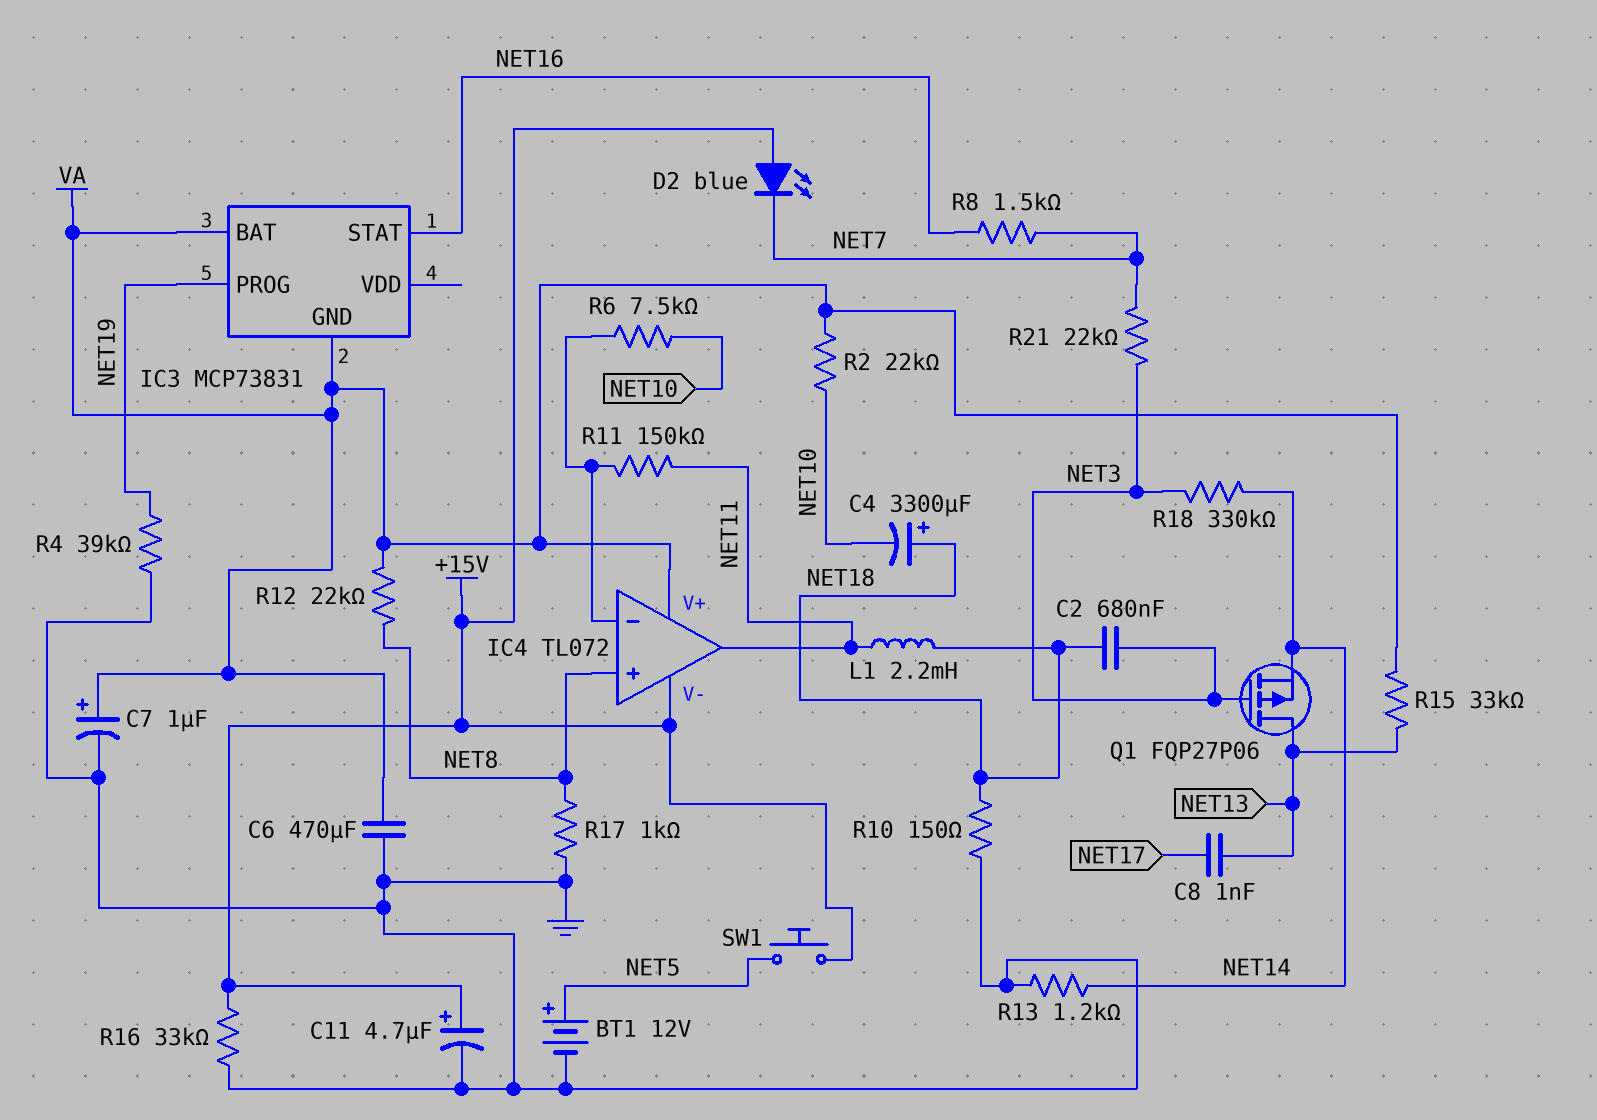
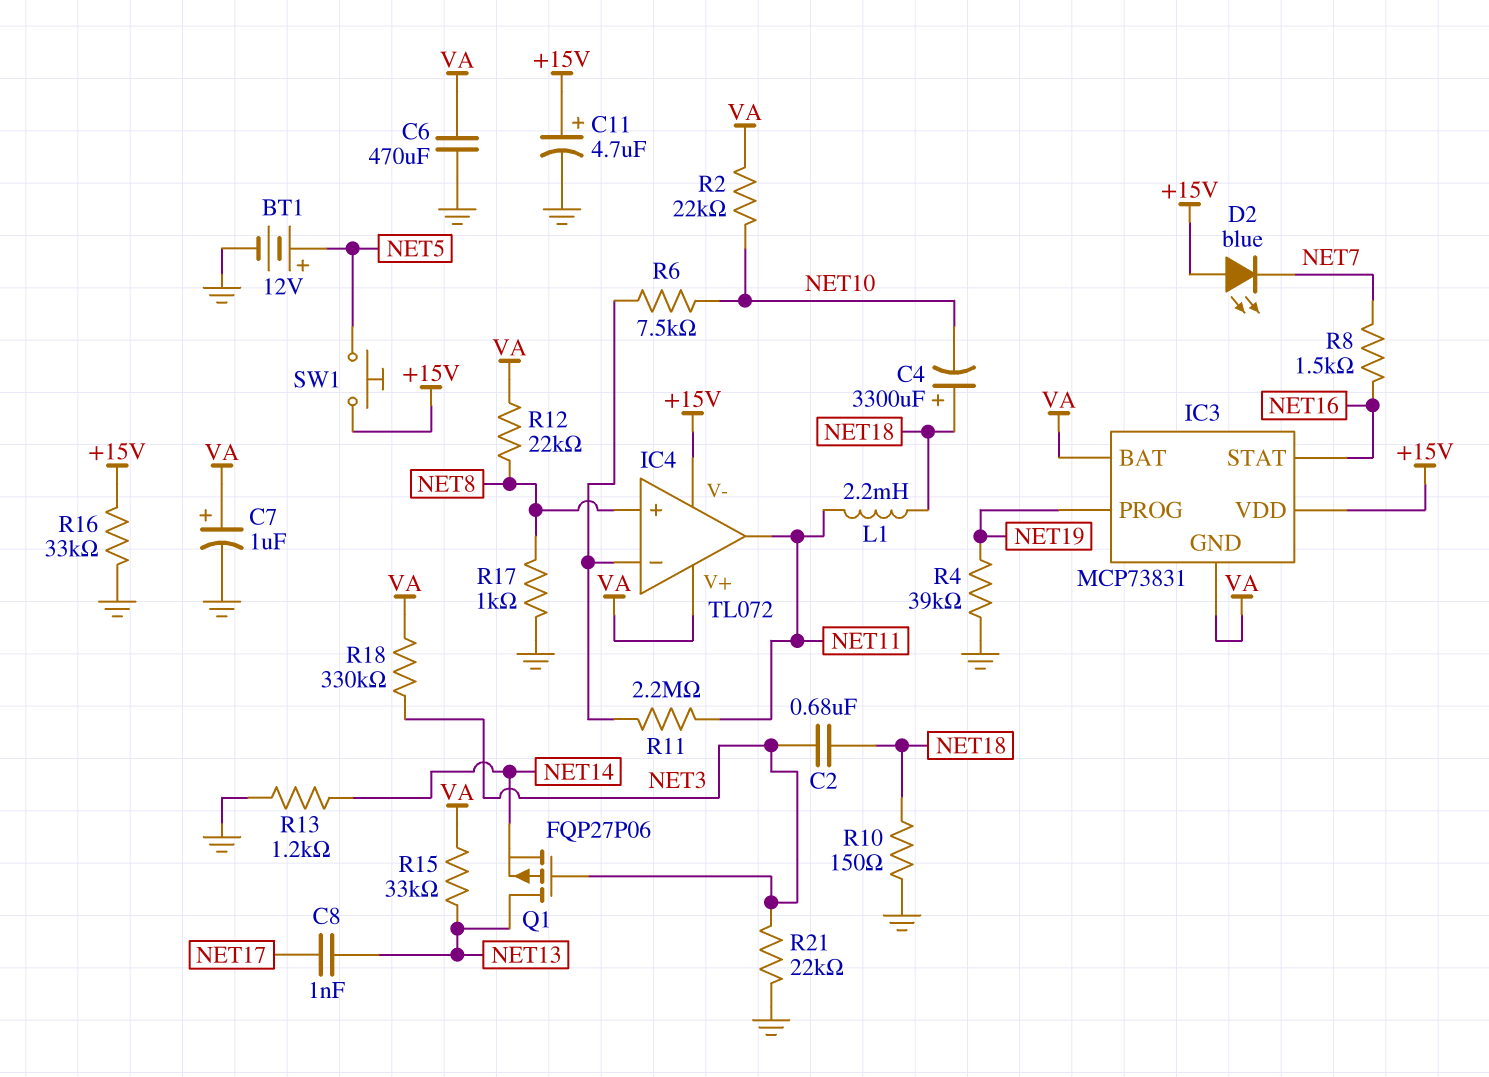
IC3 pin VDD: none -> +15V
R11: 150k (IC4/in-, NET11) -> 2.2M (IC4/in-, NET11)
R18: 330k (NET3, NET14) -> 330k (NET3, VA)
R21: 22k (NET3, NET7) -> 22k (GND, NET3)

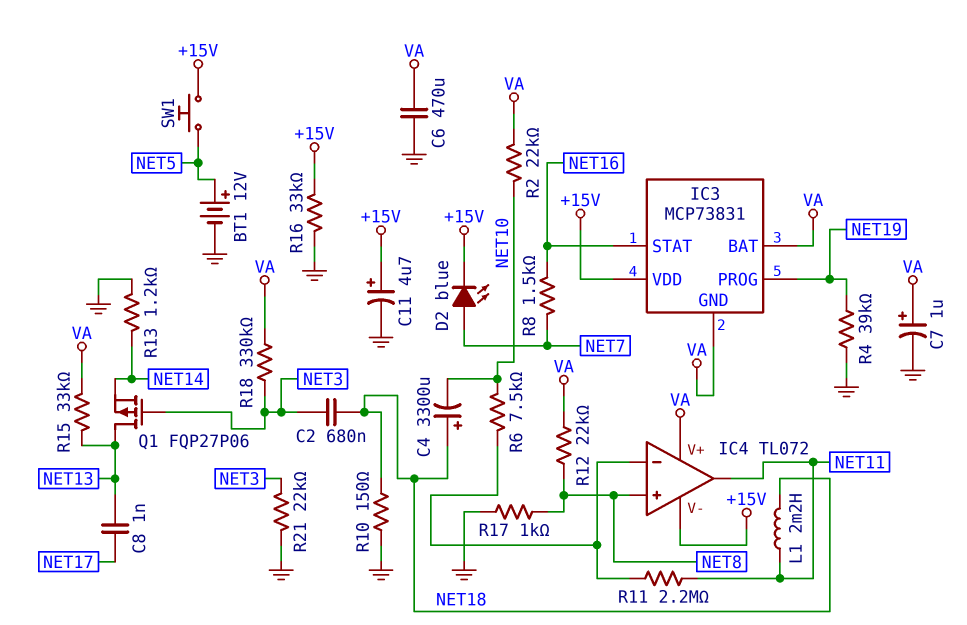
D2: LED blue (A +15V, K NET7) -> LED blue (A NET7, K +15V)

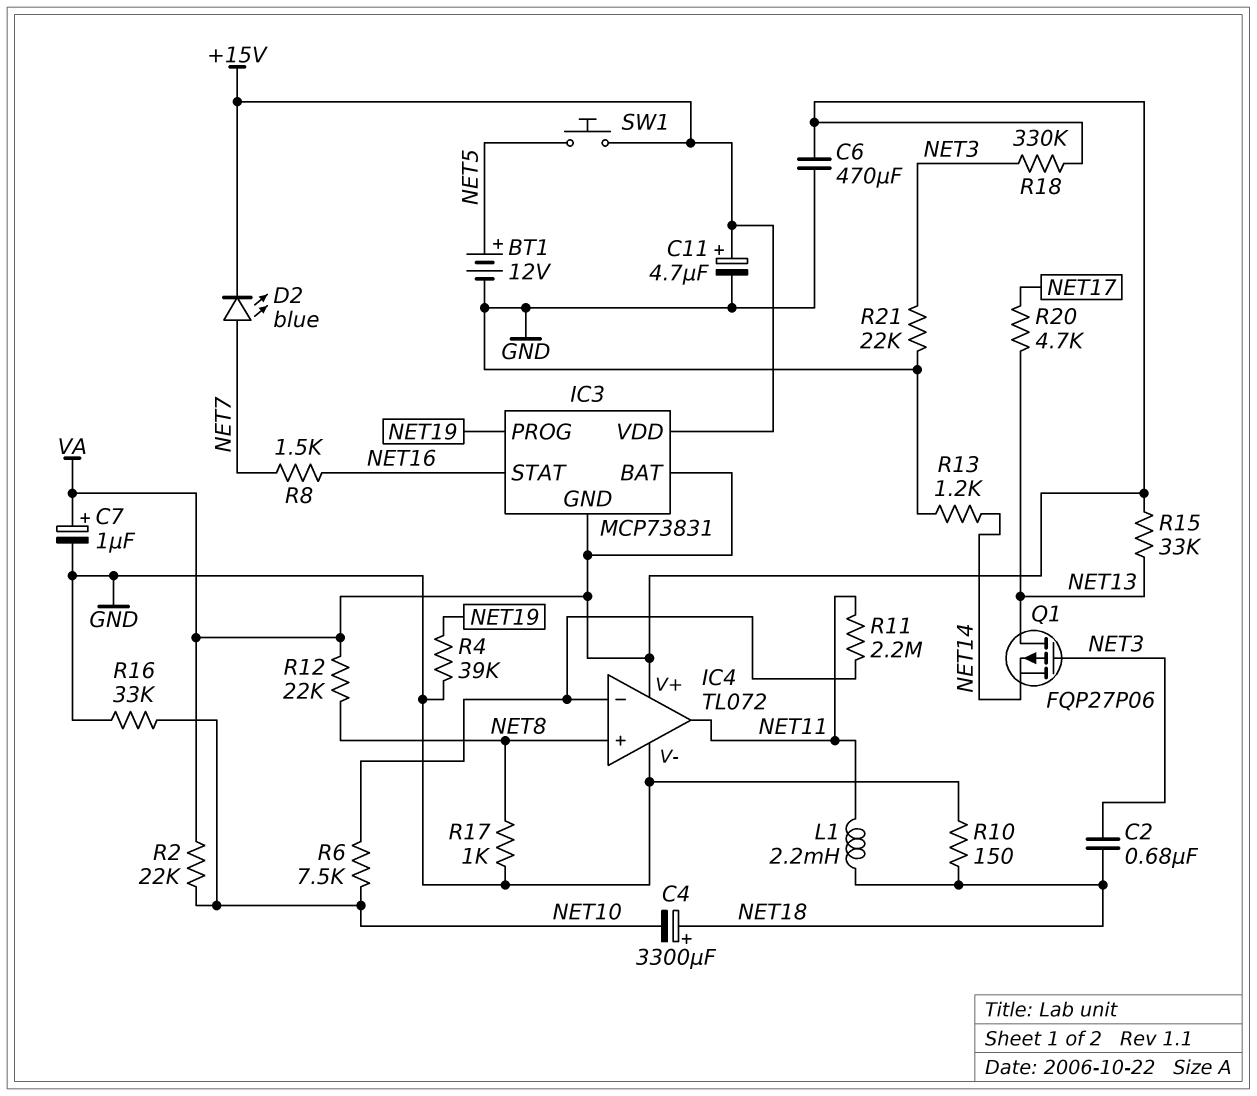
C8: 1nF (NET13, NET17) -> none
IC4 pin V-: +15V -> GND
R16: 33k (+15V, GND) -> 33k (GND, NET10)
R20: none -> 4.7k (NET13, NET17)

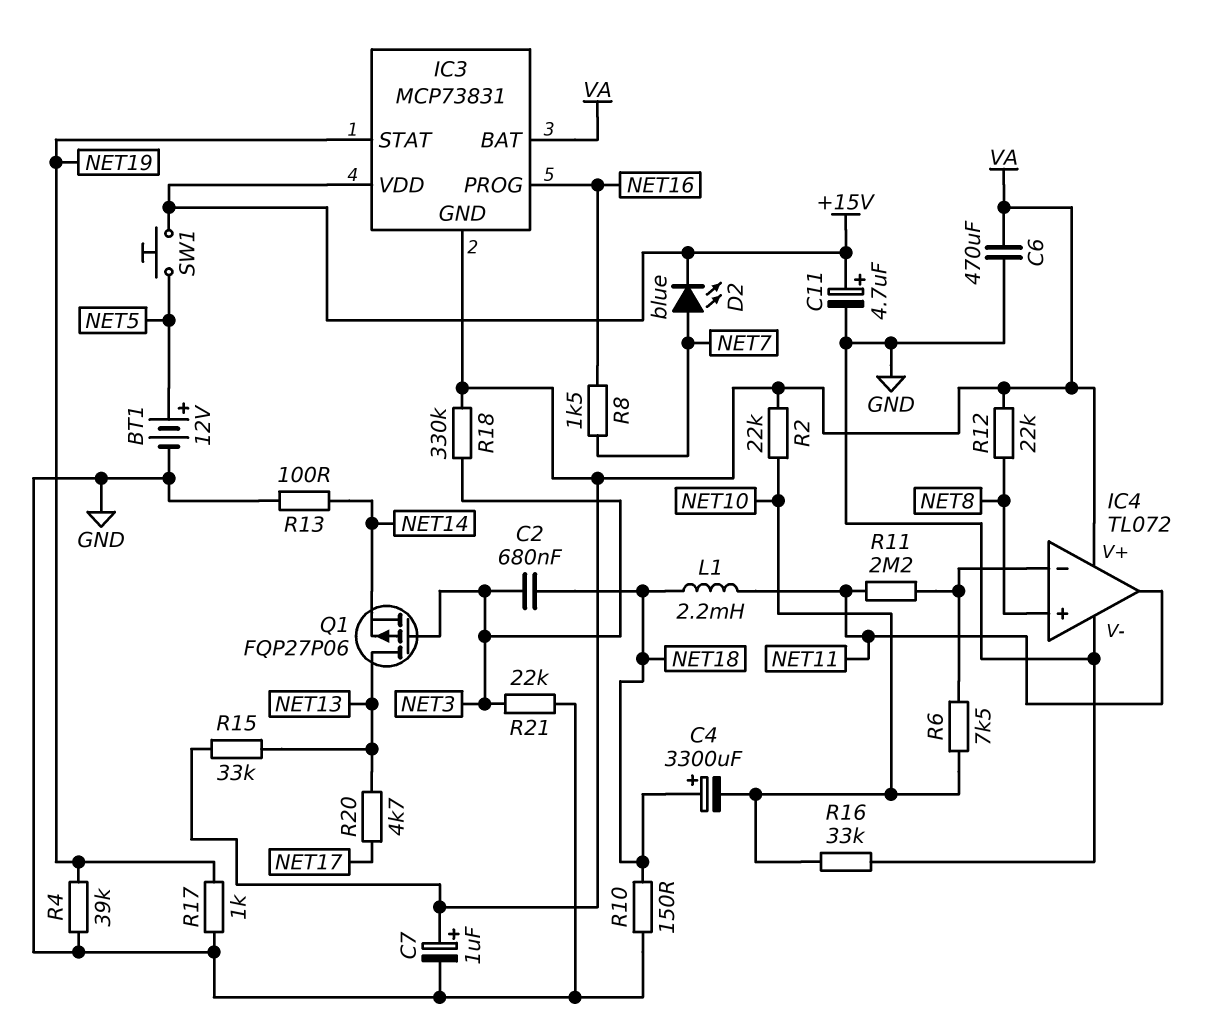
IC3 pin PROG: NET19 -> NET16
IC3 pin STAT: NET16 -> NET19
R13: 1.2k (GND, NET14) -> 100 (GND, NET14)
R17: 1k (GND, NET8) -> 1k (GND, NET19)

